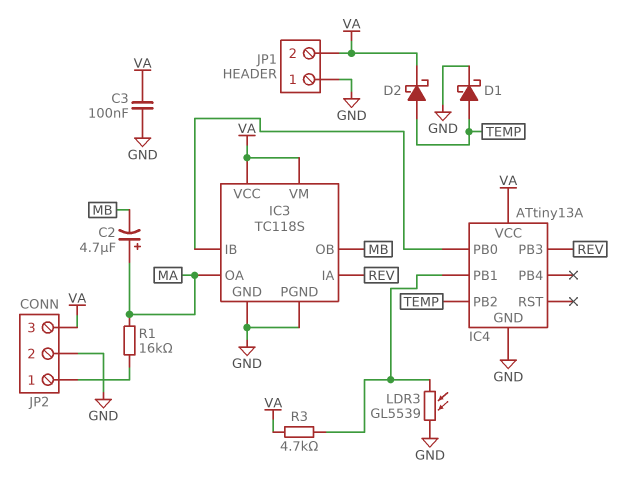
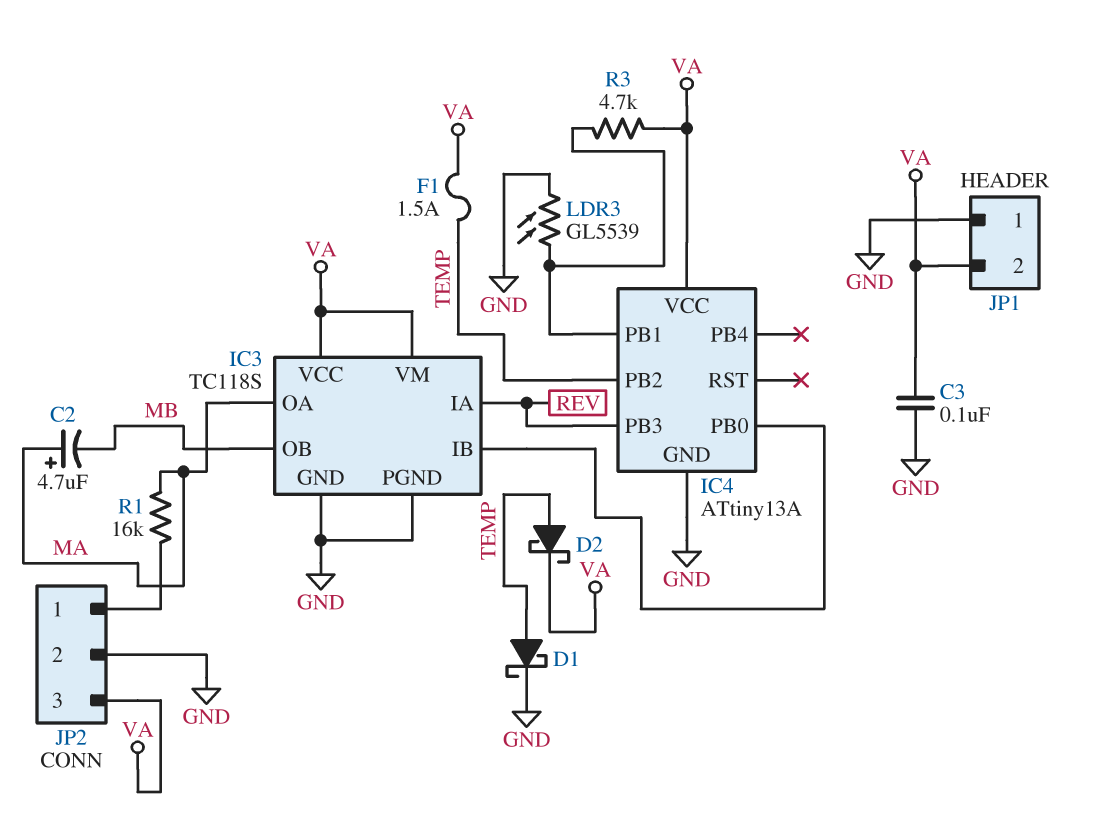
F1: none -> 1.5A (TEMP, VA)

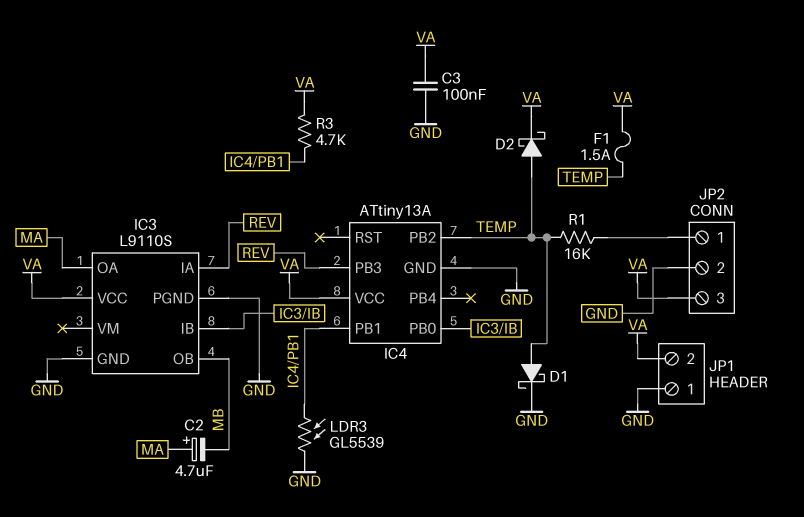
IC3: TC118S -> L9110S
IC3 pin VM: VA -> none
R1: 16k (JP2/1, MA) -> 16k (JP2/1, TEMP)

